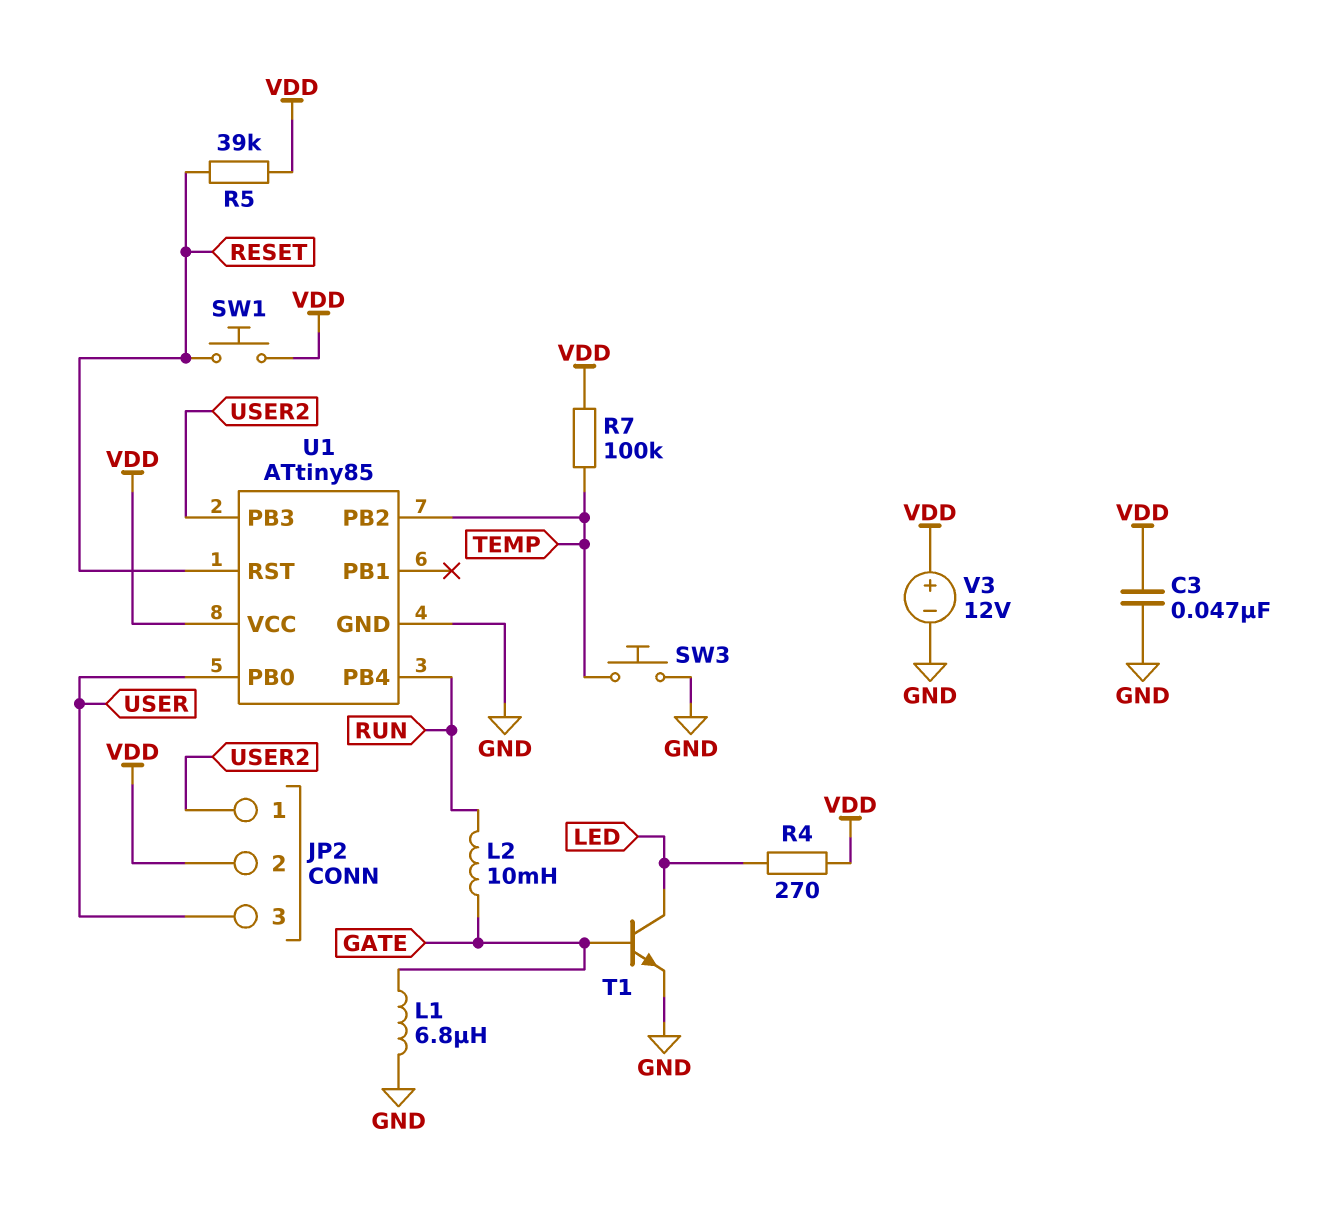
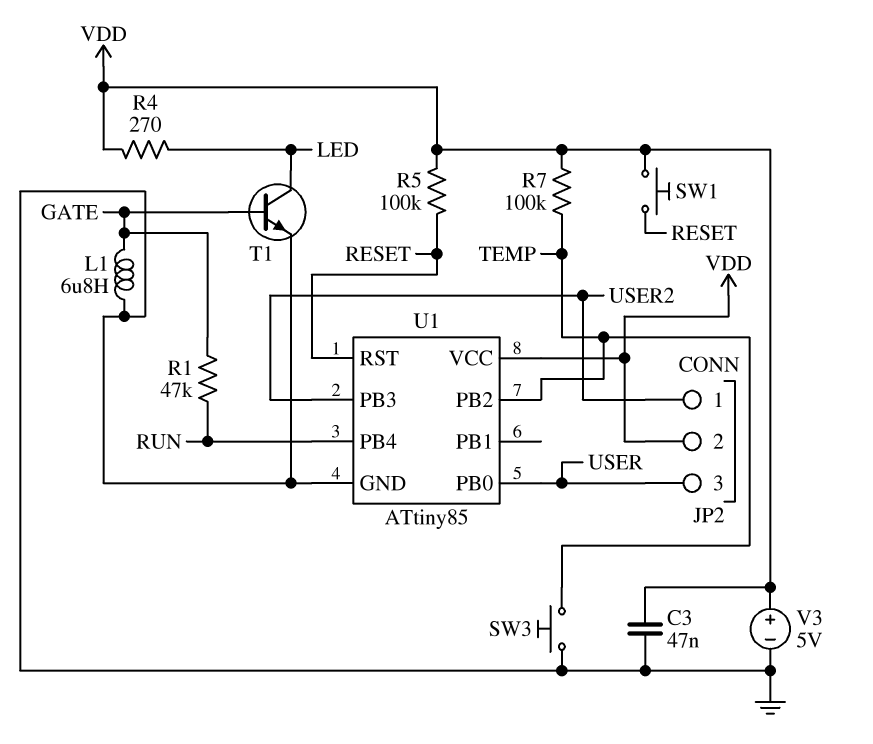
L2: 10mH (GATE, RUN) -> none
R1: none -> 47k (GATE, RUN)
R5: 39k (RESET, VDD) -> 100k (RESET, VDD)
V3: 12V (plus VDD, minus GND) -> 5V (plus VDD, minus GND)

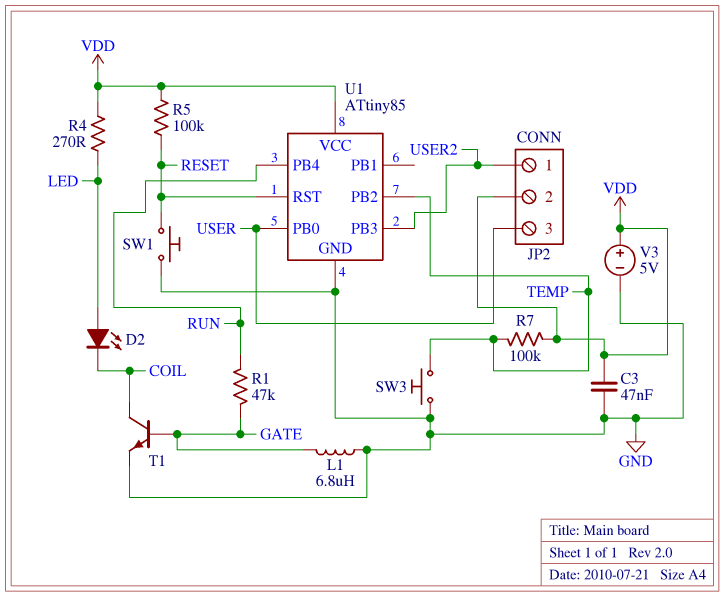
D2: none -> LED (A LED, K COIL)
SW1: button (RESET, VDD) -> button (GND, RESET)
T1: NPN (B GATE, C LED, E GND) -> NPN (B GATE, C COIL, E GND)

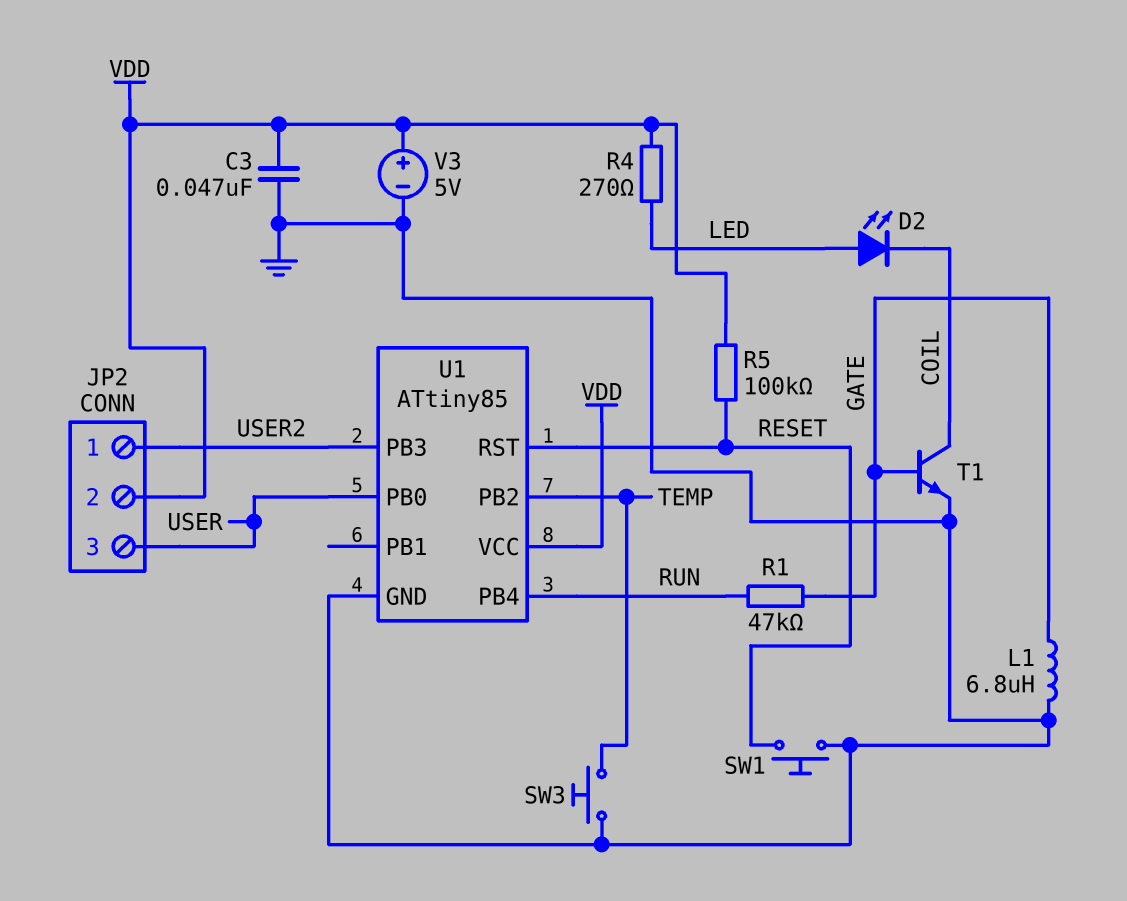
R7: 100k (TEMP, VDD) -> none

